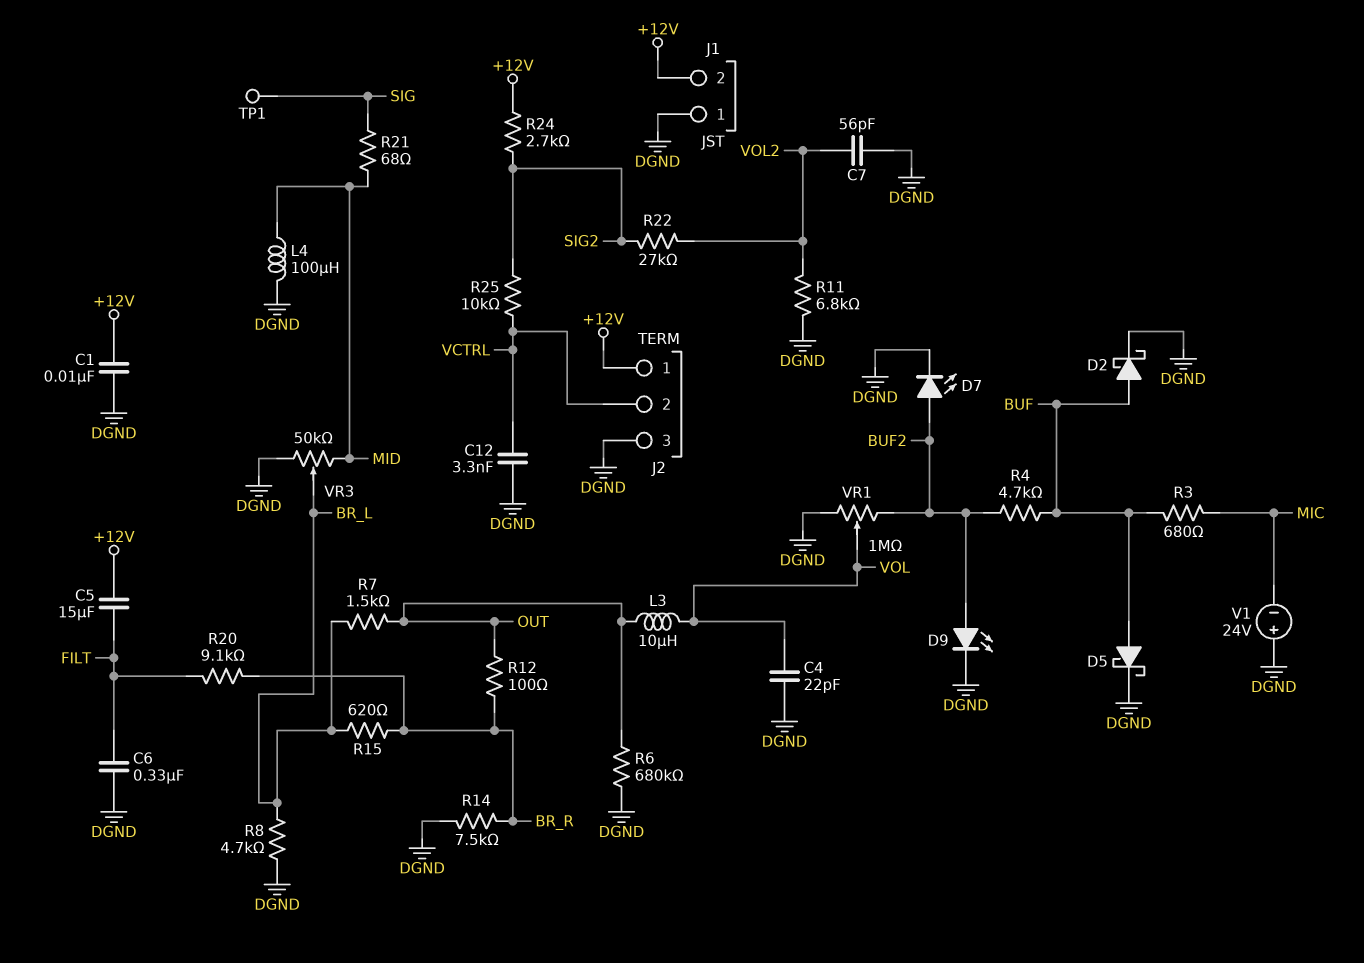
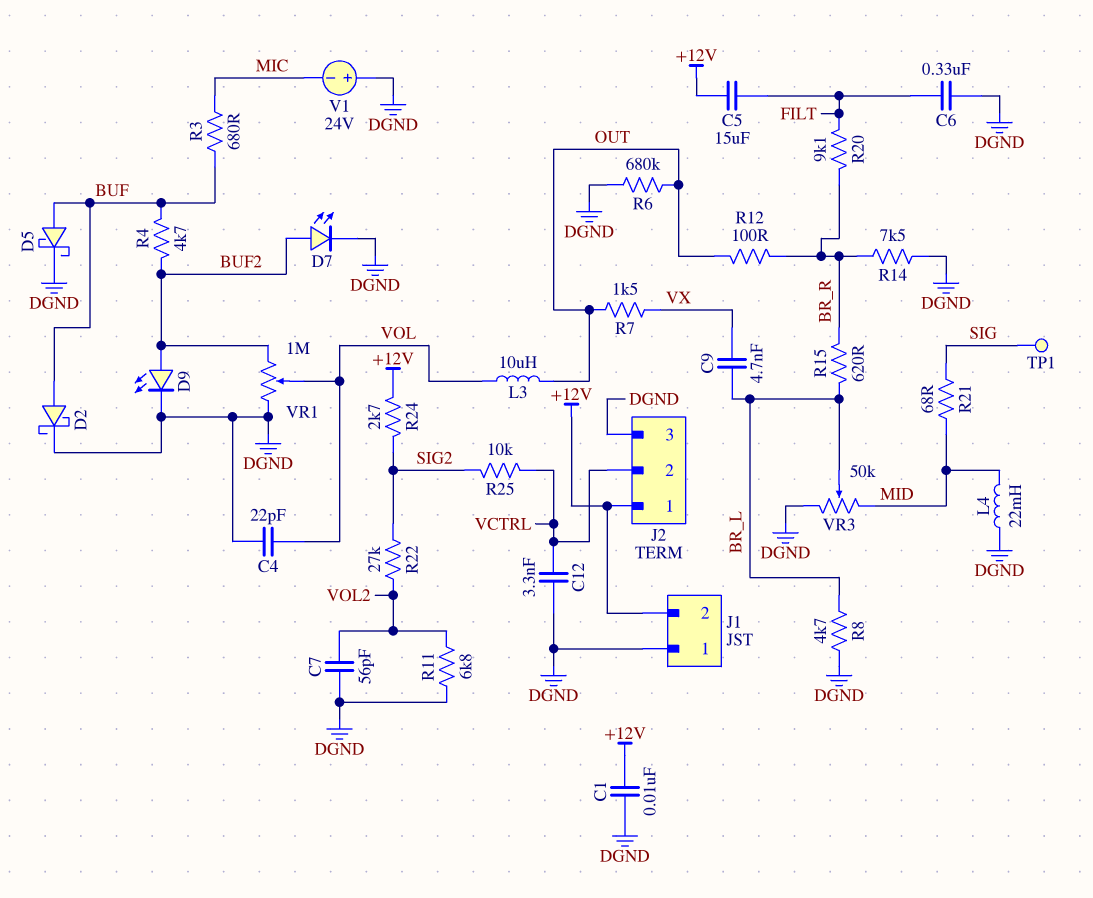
C9: none -> 4.7nF (BR_L, VX)
L4: 100uH (DGND, MID) -> 22mH (DGND, MID)
R7: 1.5k (BR_L, OUT) -> 1.5k (OUT, VX)

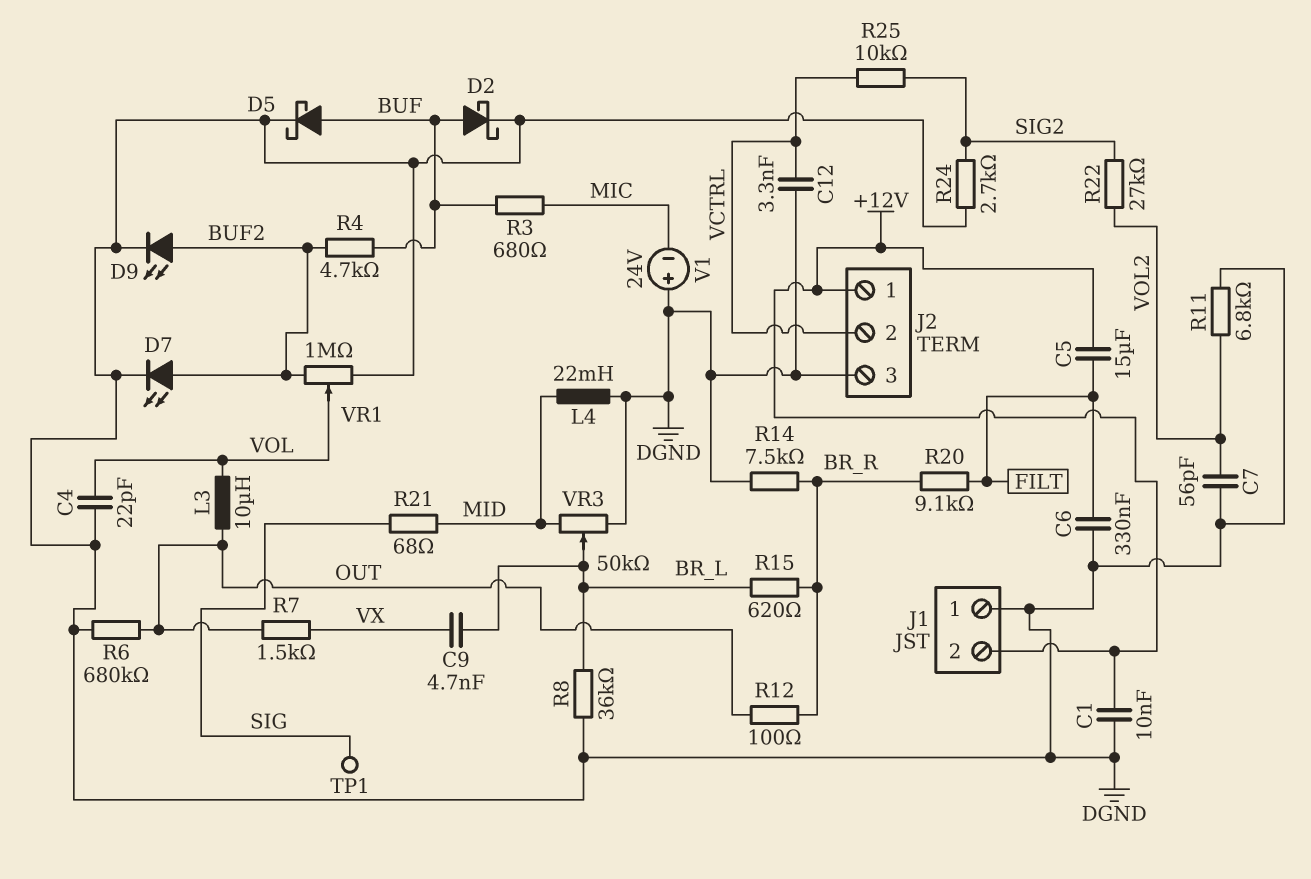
R8: 4.7k (BR_L, DGND) -> 36k (BR_L, DGND)
R24: 2.7k (+12V, SIG2) -> 2.7k (DGND, SIG2)

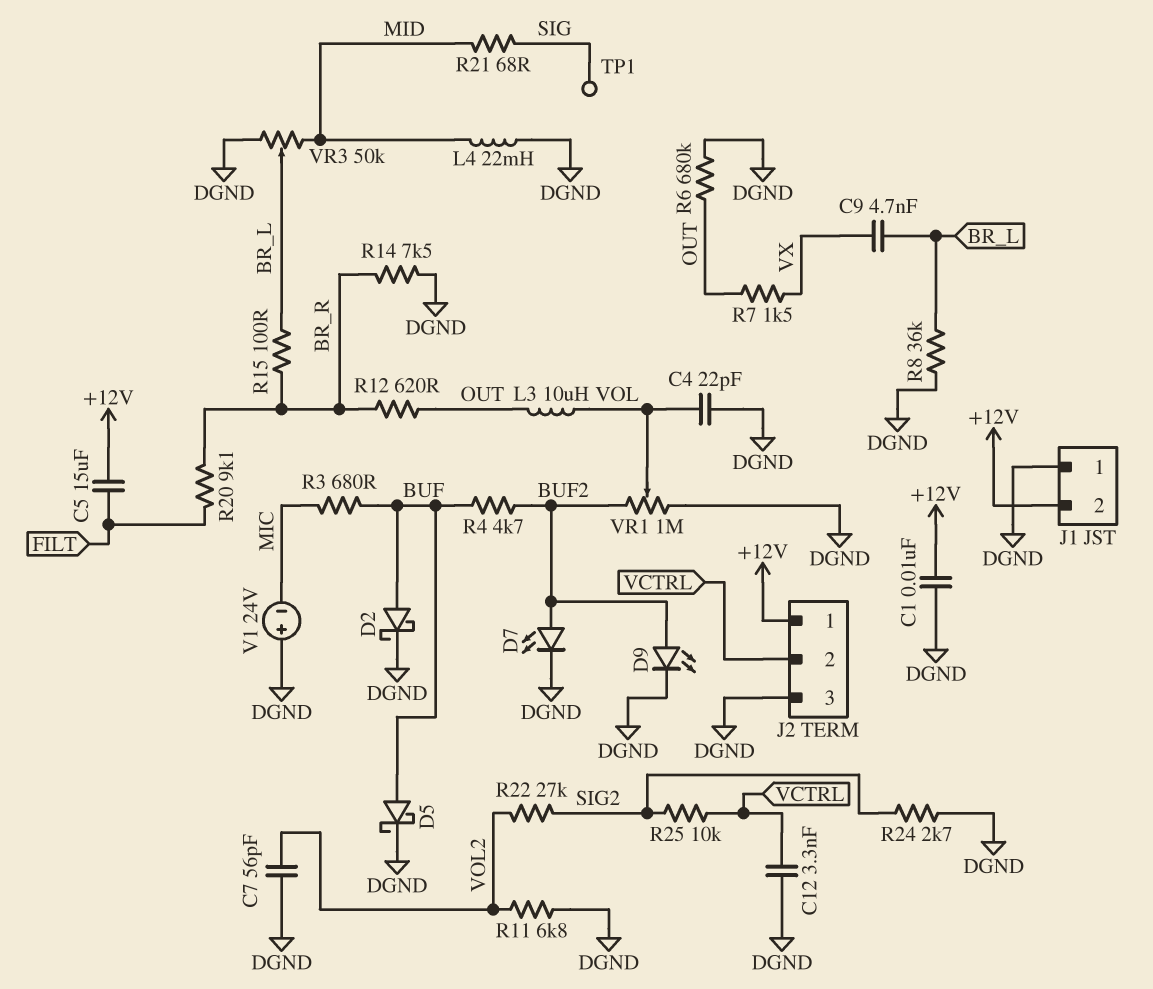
C6: 330nF (DGND, FILT) -> none
R12: 100 (BR_R, OUT) -> 620 (BR_R, OUT)
R15: 620 (BR_L, BR_R) -> 100 (BR_L, BR_R)

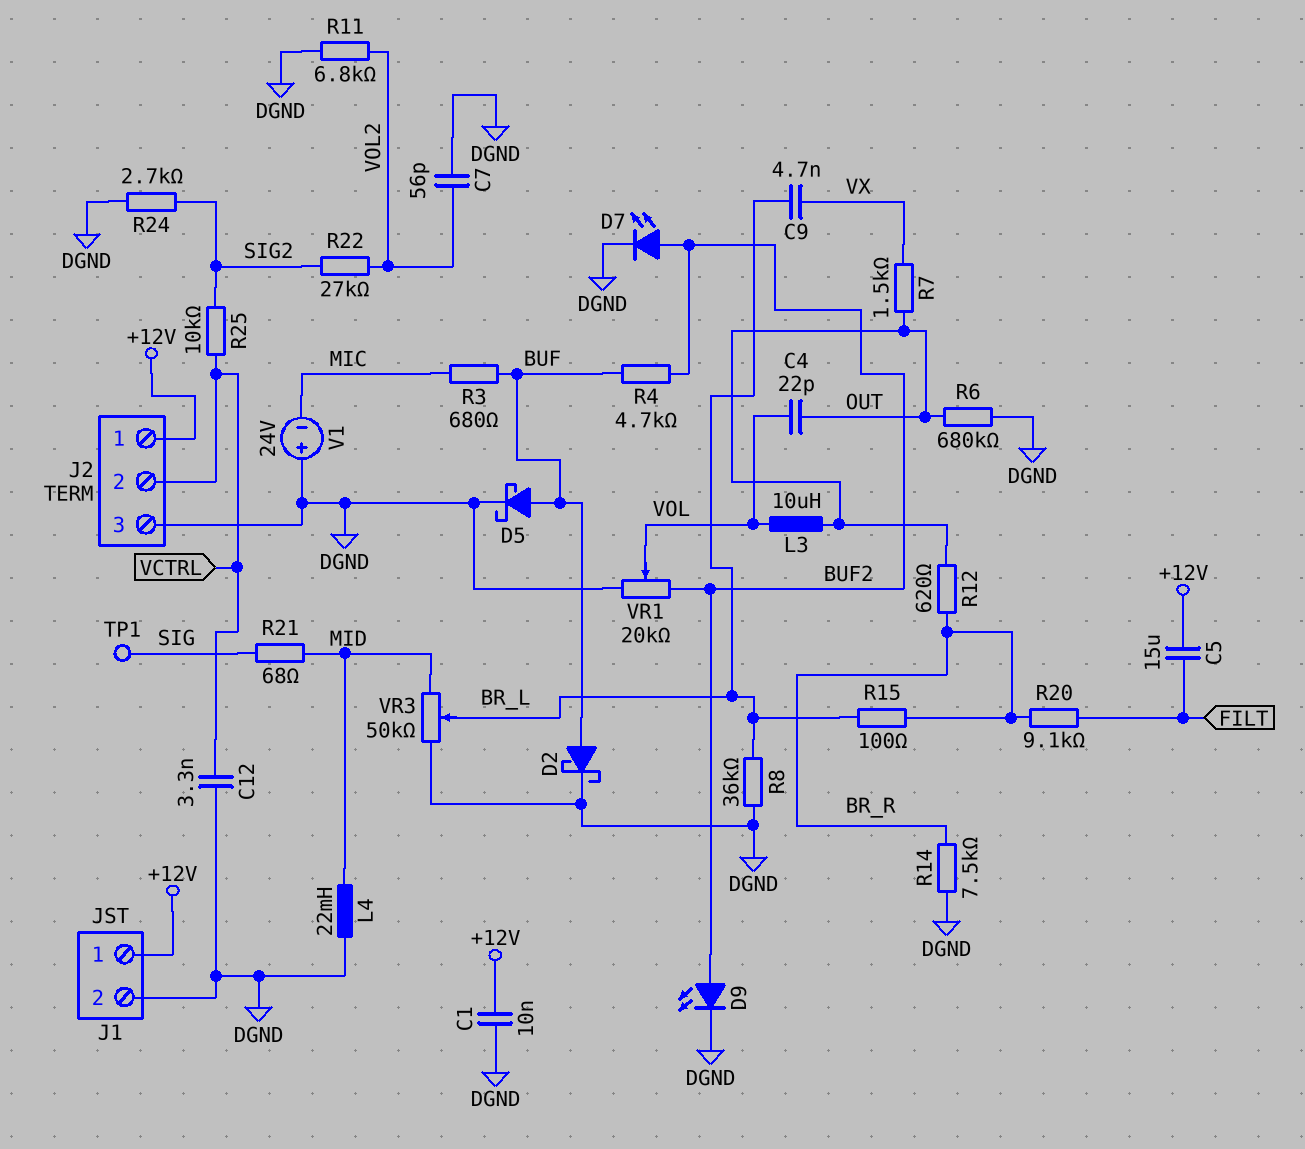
C4: 22pF (DGND, VOL) -> 22pF (OUT, VOL)
J1 pin 1: DGND -> +12V
J1 pin 2: +12V -> DGND
VR1: 1M (BUF2, DGND, wiper VOL) -> 20k (BUF2, DGND, wiper VOL)

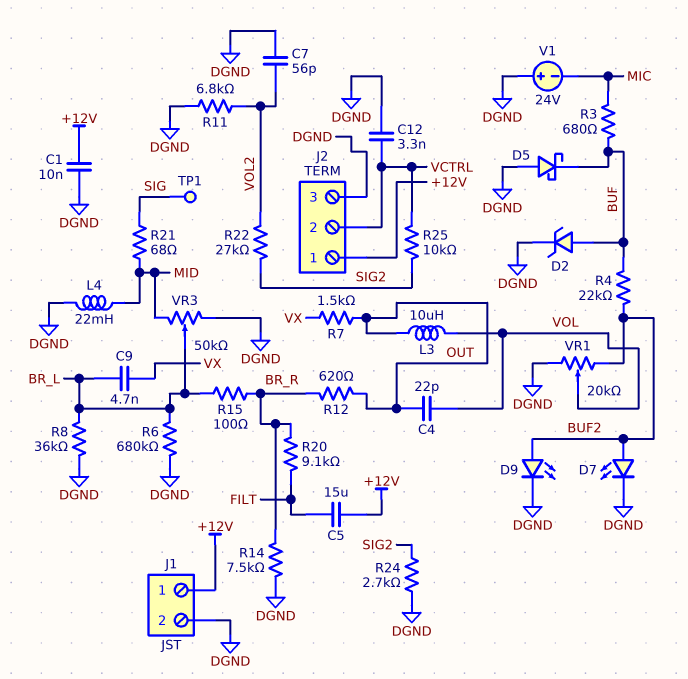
D2: schottky (A BUF, K DGND) -> zener (A BUF, K DGND)
D5: schottky (A BUF, K DGND) -> schottky (A DGND, K BUF)
R4: 4.7k (BUF, BUF2) -> 22k (BUF, BUF2)
R6: 680k (DGND, OUT) -> 680k (BR_L, DGND)

